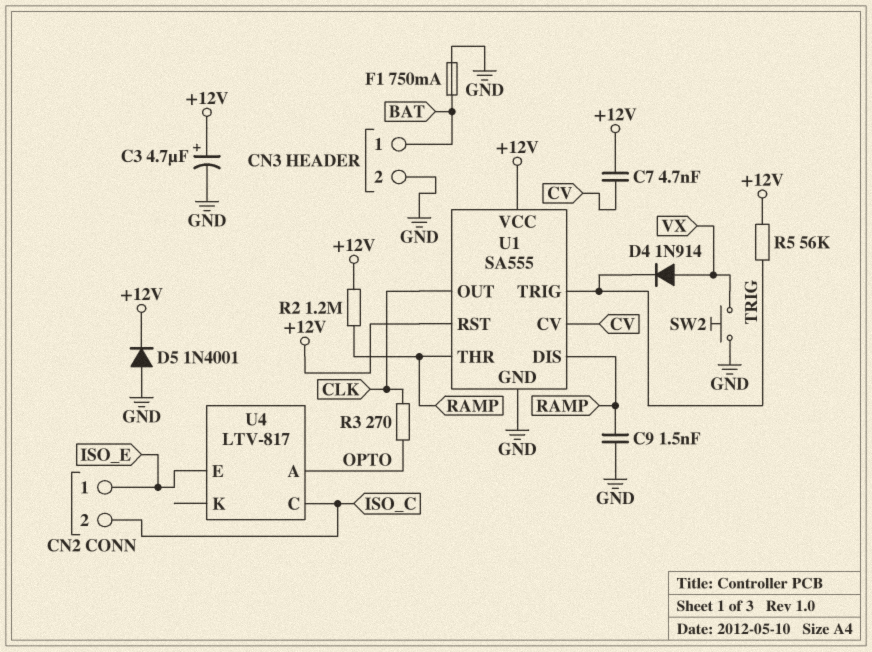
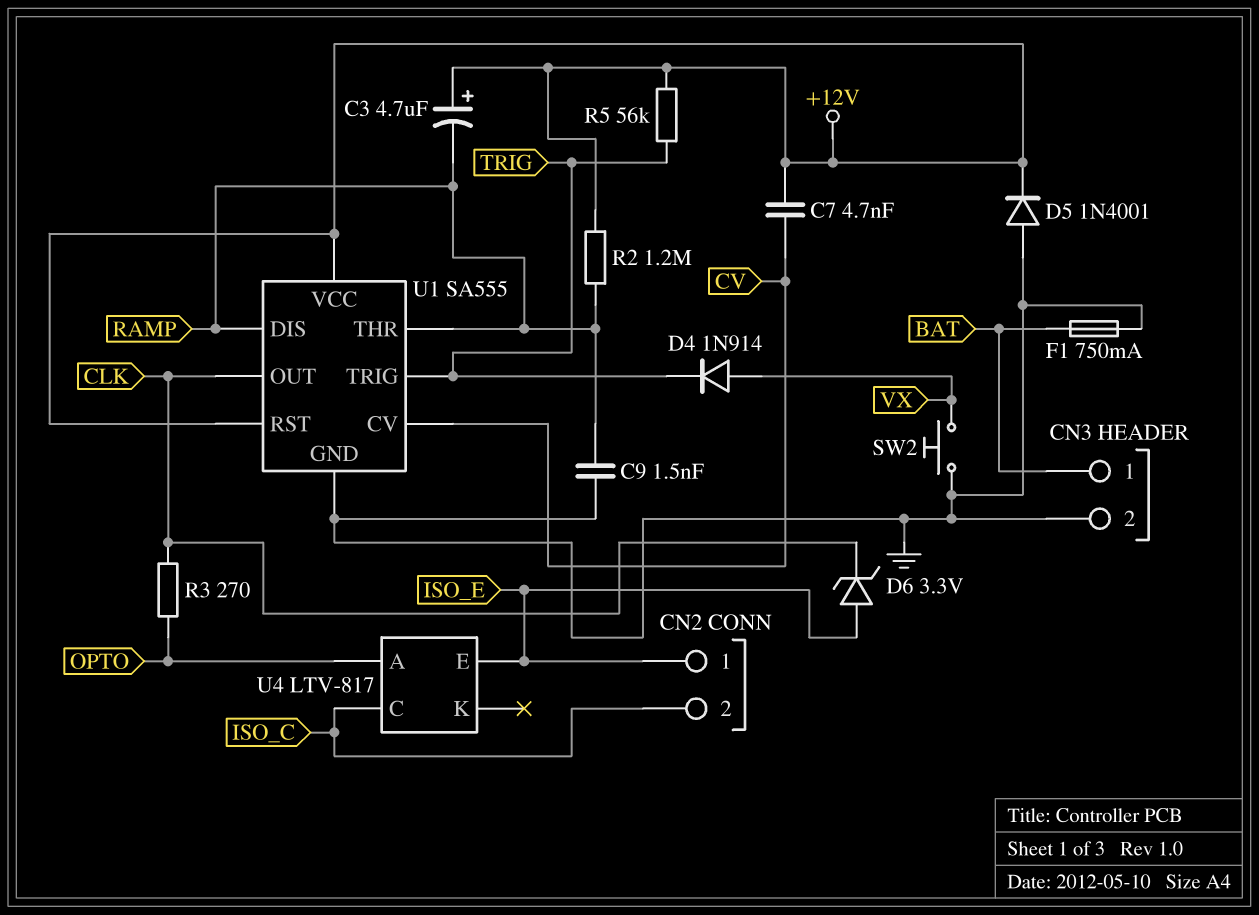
C3: 4.7uF (plus +12V, minus GND) -> 4.7uF (plus +12V, minus RAMP)
D6: none -> zener 3.3V (A ISO_E, K CLK)

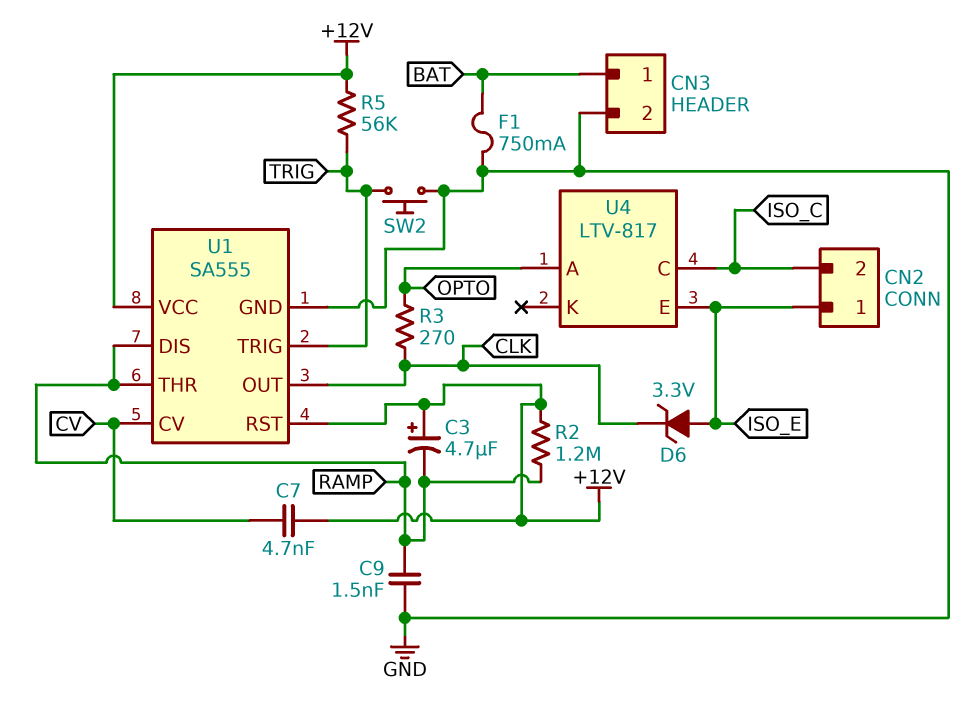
D4: diode 1N914 (A VX, K TRIG) -> none
D5: diode 1N4001 (A GND, K +12V) -> none
SW2: button (GND, VX) -> button (GND, TRIG)

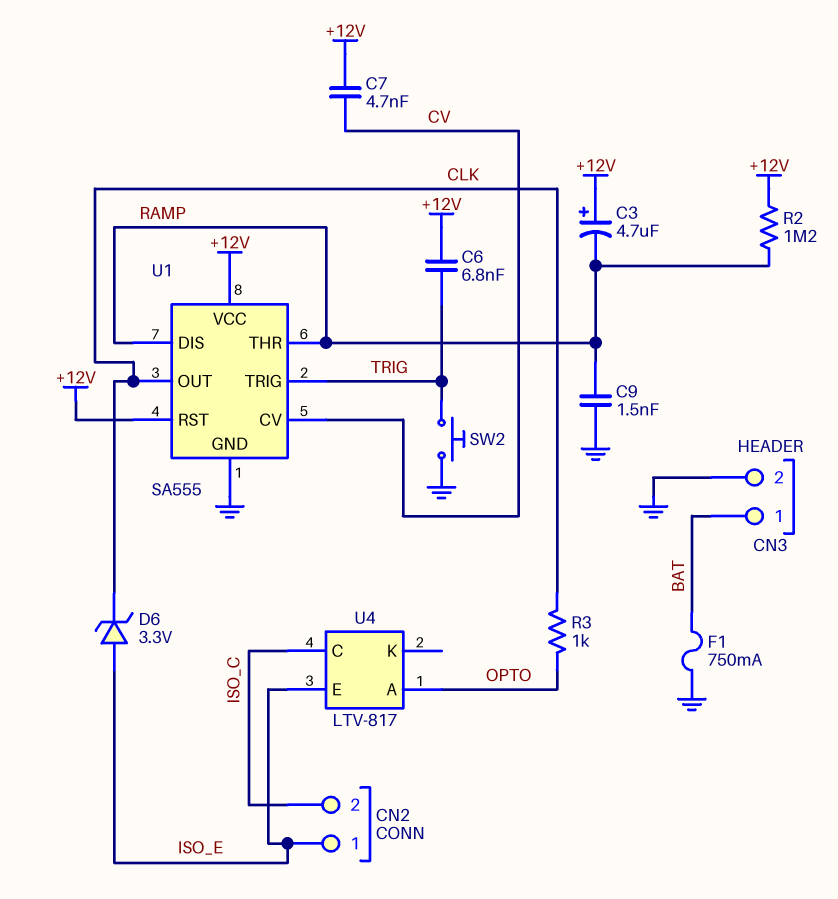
C6: none -> 6.8nF (+12V, TRIG)
R3: 270 (CLK, OPTO) -> 1k (CLK, OPTO)
R5: 56k (+12V, TRIG) -> none

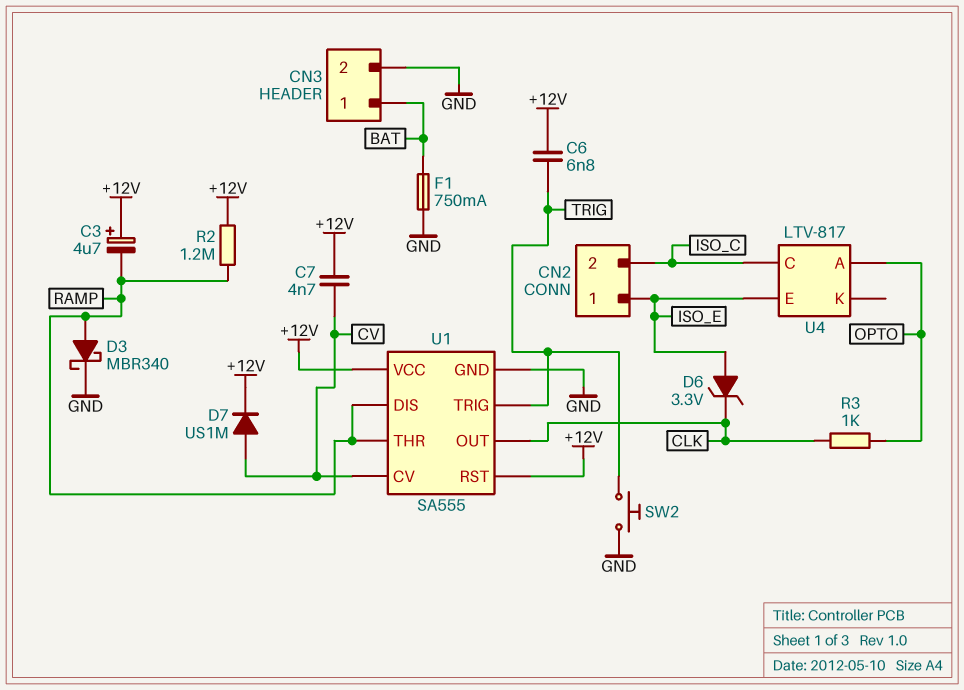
C9: 1.5nF (GND, RAMP) -> none
D3: none -> schottky MBR340 (A RAMP, K GND)
D7: none -> diode US1M (A CV, K +12V)

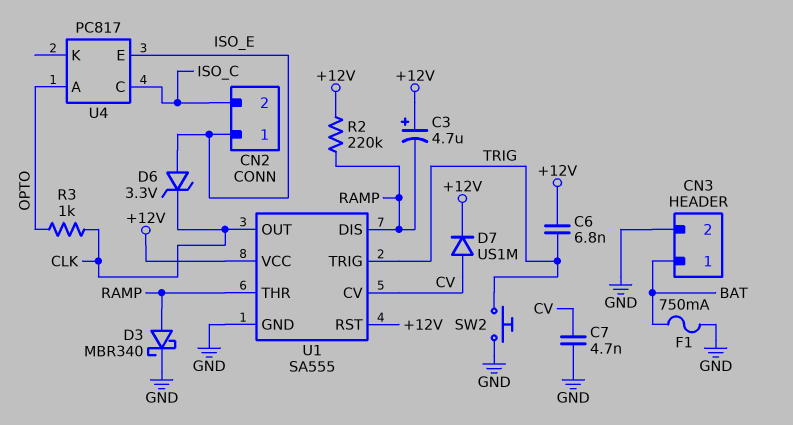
C7: 4.7nF (+12V, CV) -> 4.7nF (CV, GND)
R2: 1.2M (+12V, RAMP) -> 220k (+12V, RAMP)
U4: LTV-817 -> PC817

